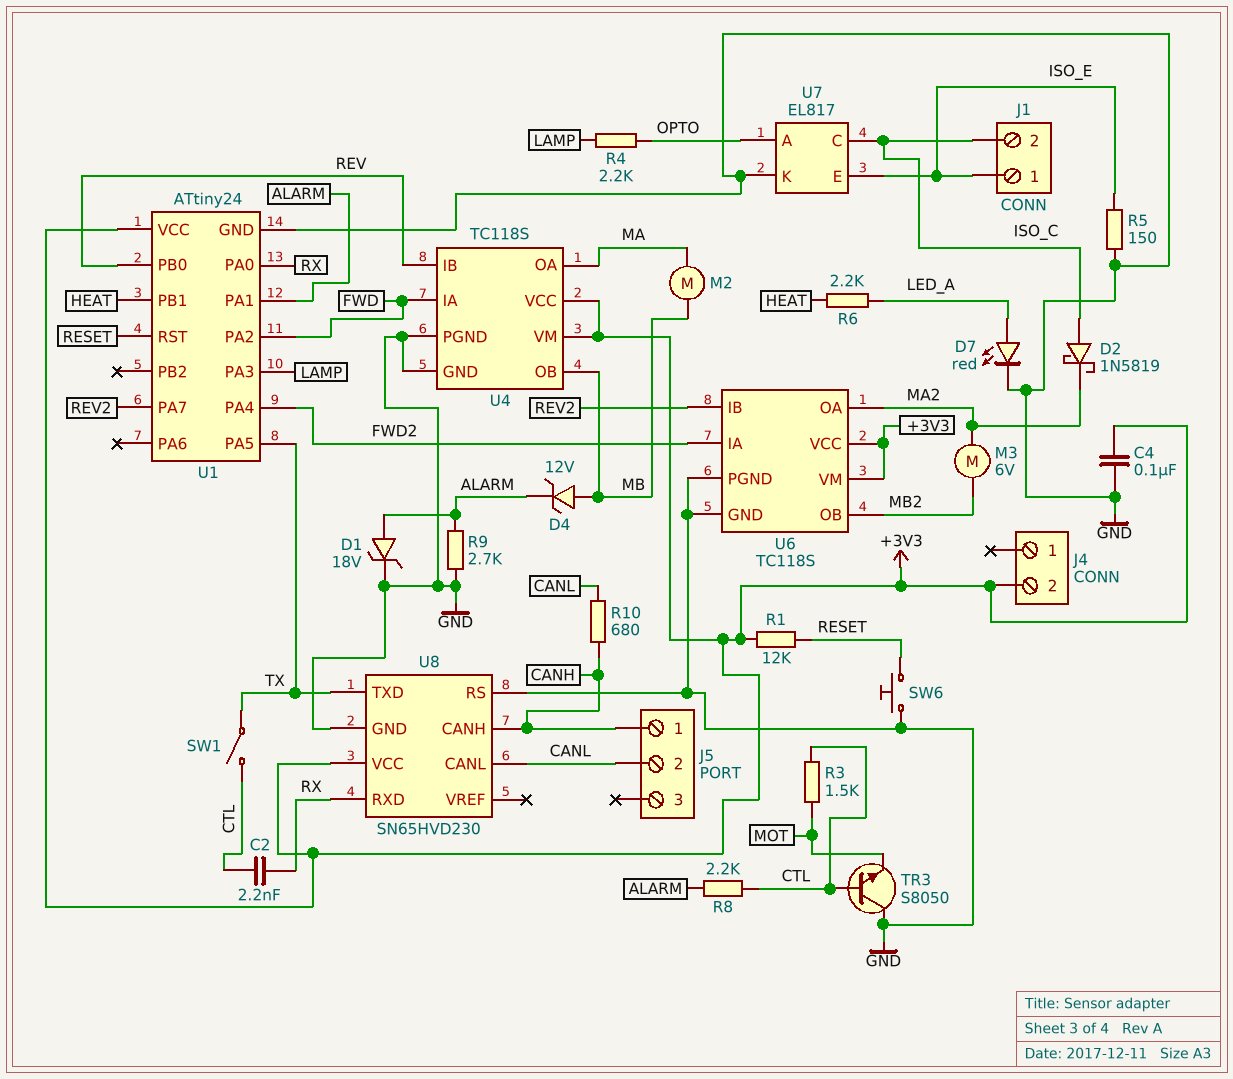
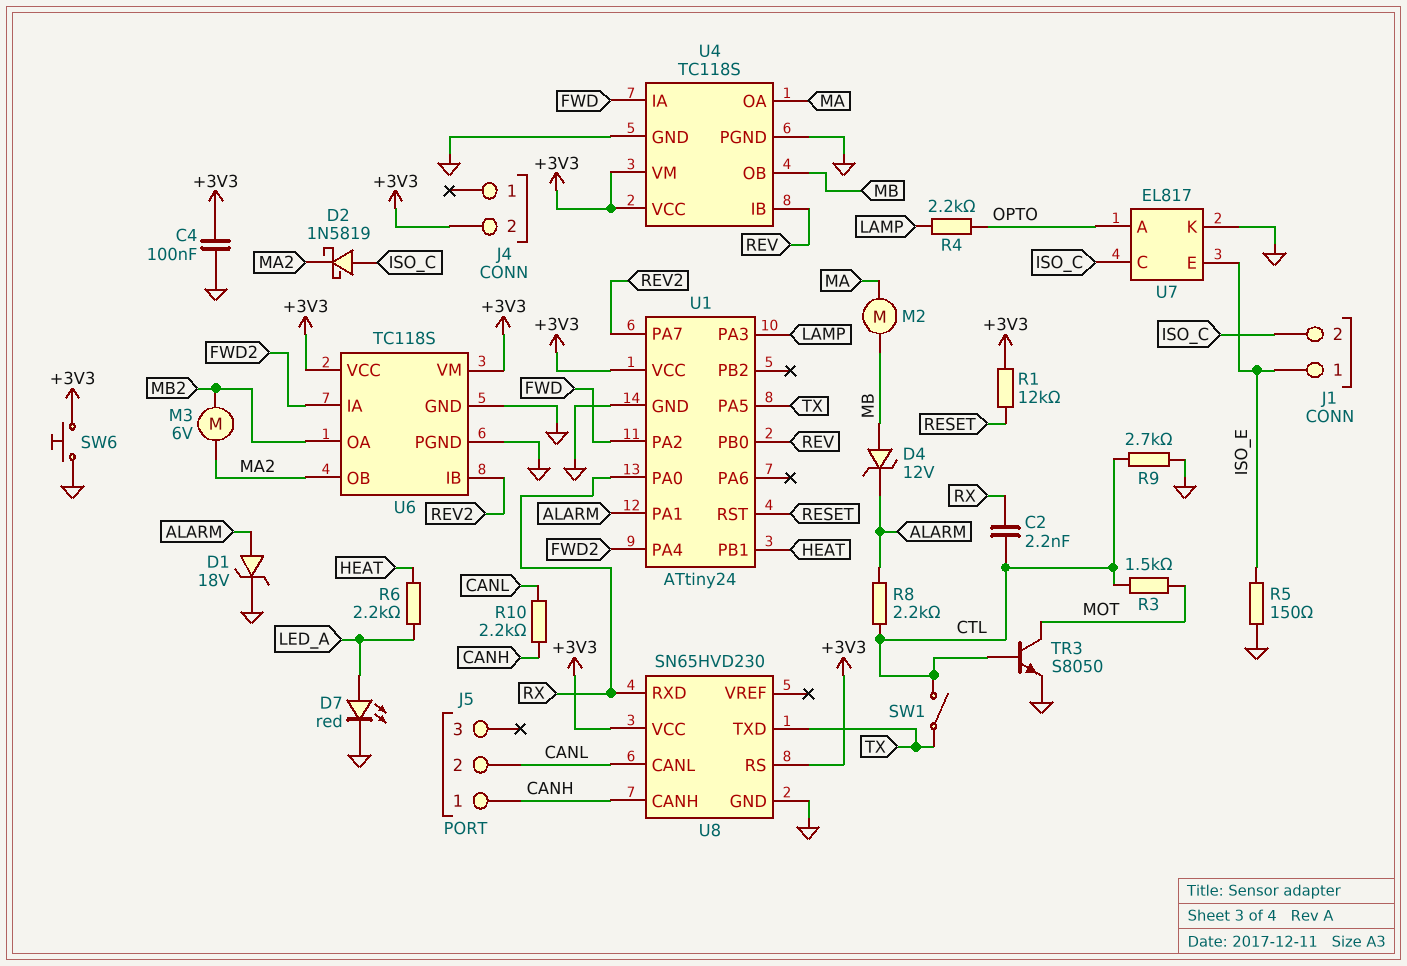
R9: 2.7k (ALARM, GND) -> 2.7k (CTL, GND)
R10: 680 (CANH, CANL) -> 2.2k (CANH, CANL)
SW6: button (GND, RESET) -> button (+3V3, GND)
TR3: NPN S8050 (B CTL, C GND, E MOT) -> NPN S8050 (B CTL, C MOT, E GND)
U6 pin OA: MA2 -> MB2
U6 pin OB: MB2 -> MA2
U8 pin RS: GND -> +3V3

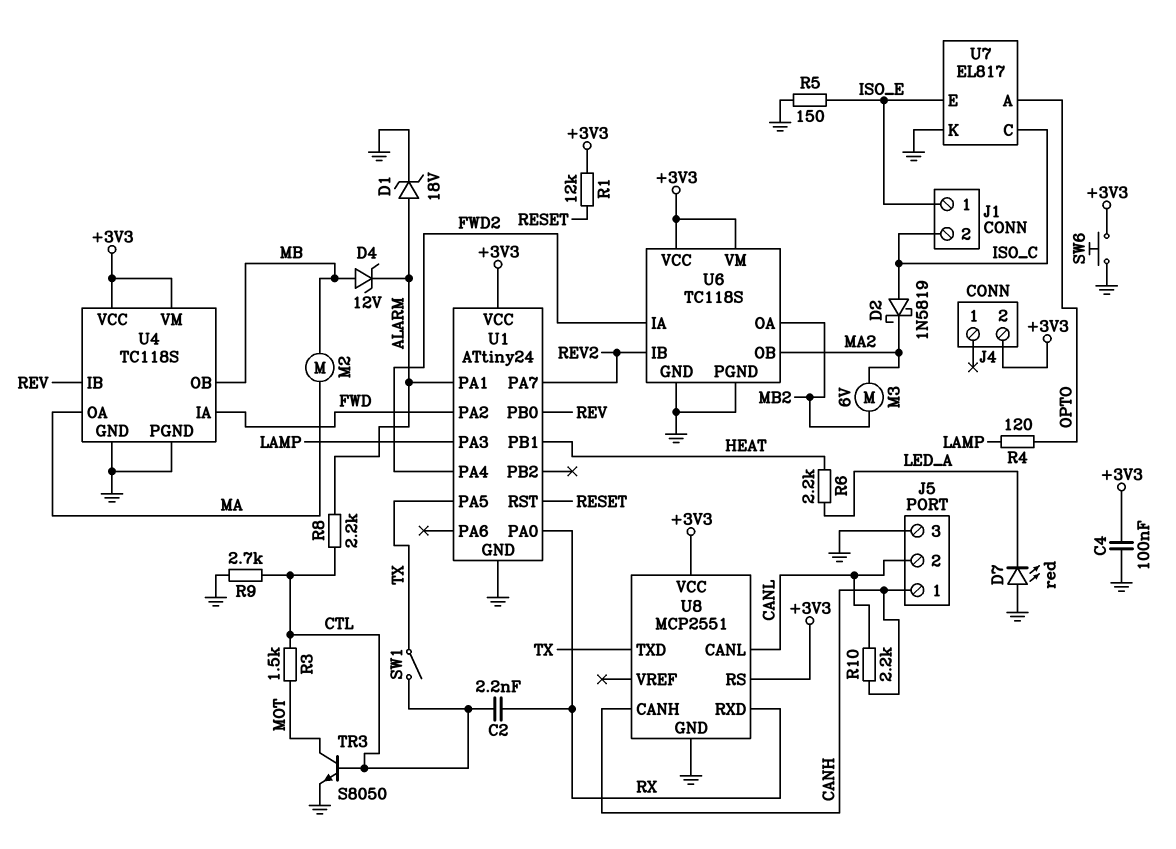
D7: LED red (A LED_A, K GND) -> LED red (A GND, K LED_A)
J5 pin 3: none -> GND
R4: 2.2k (LAMP, OPTO) -> 120 (LAMP, OPTO)
U8: SN65HVD230 -> MCP2551

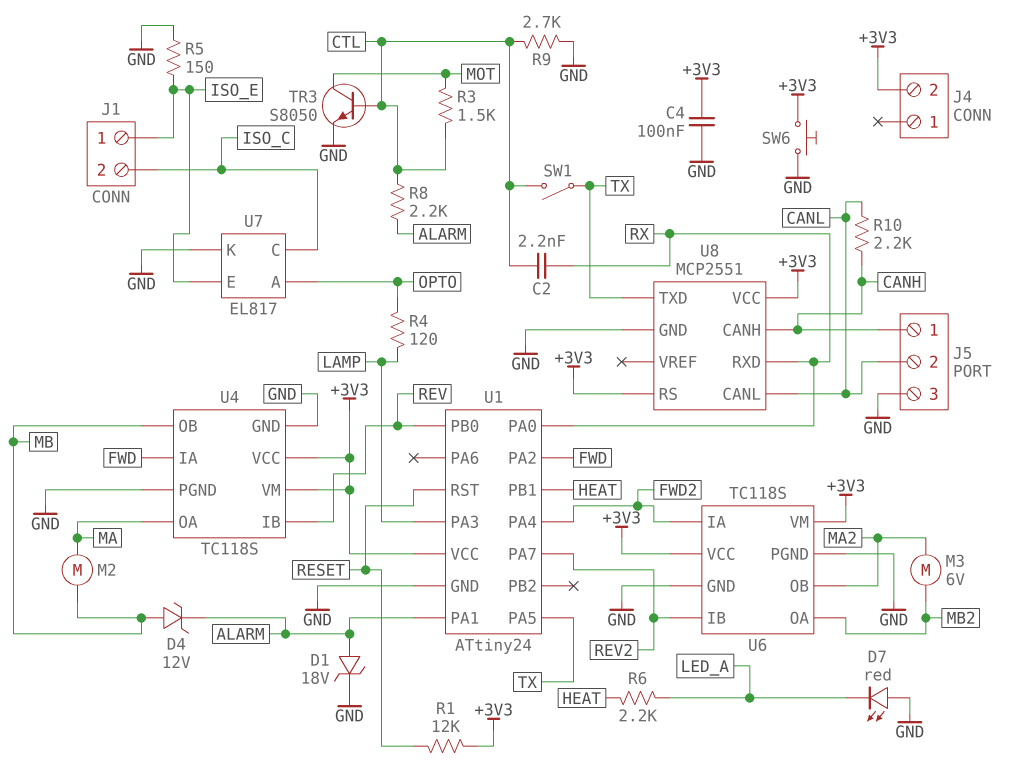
D2: schottky 1N5819 (A ISO_C, K MA2) -> none

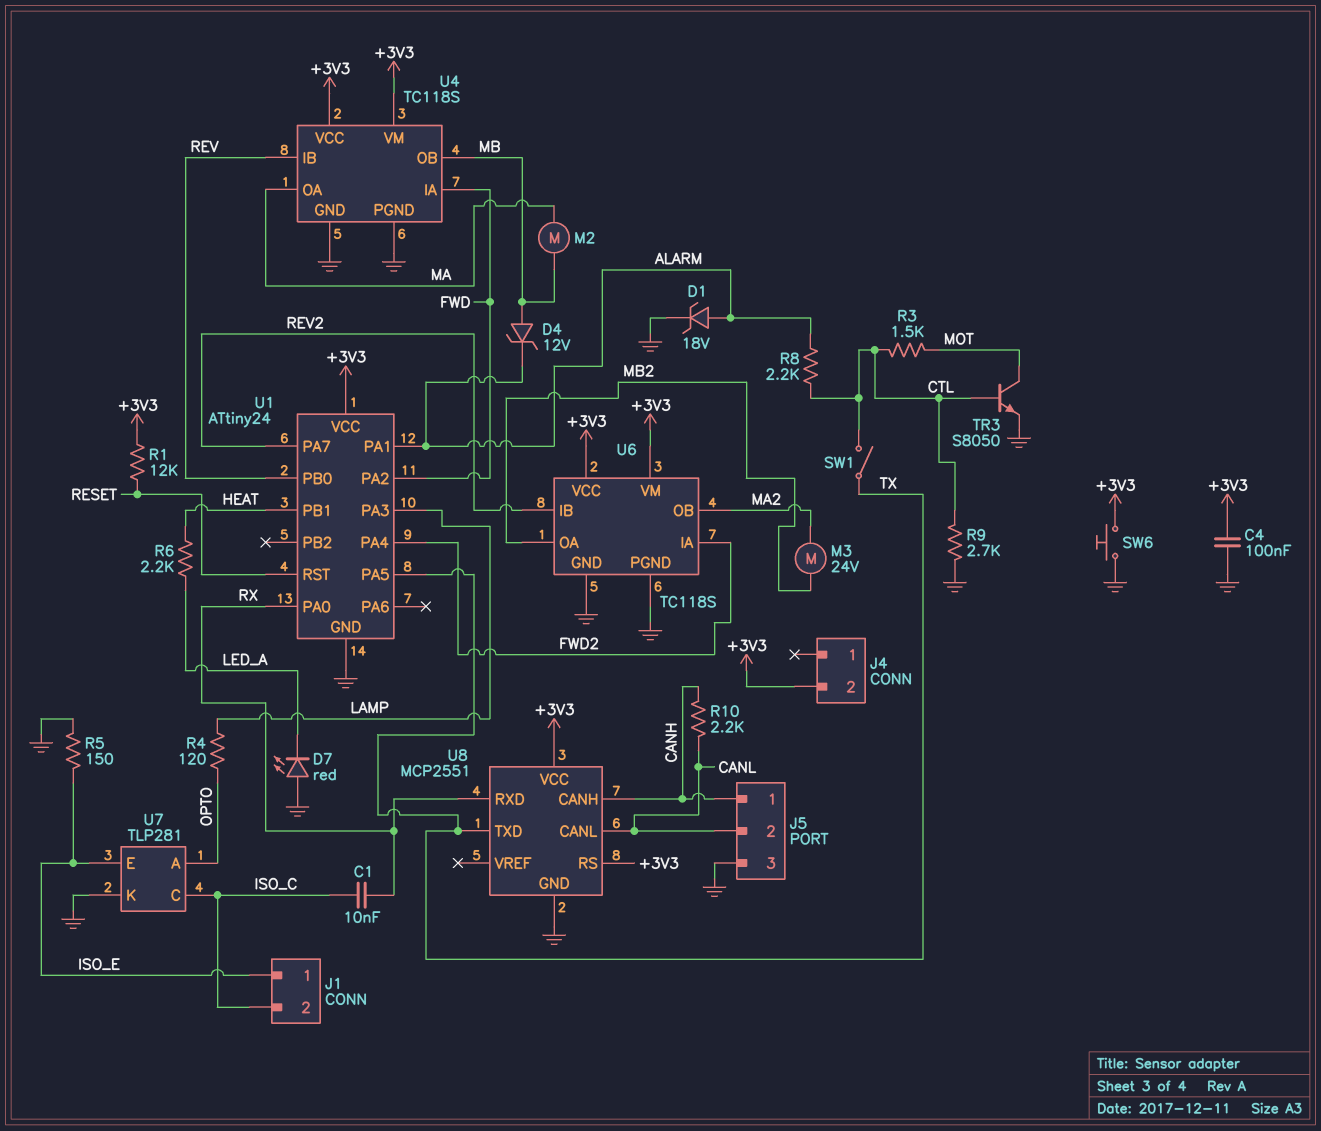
C1: none -> 10nF (ISO_C, RX)
C2: 2.2nF (CTL, RX) -> none
M3: motor 6V (MA2, MB2) -> motor 24V (MA2, MB2)
U7: EL817 -> TLP281

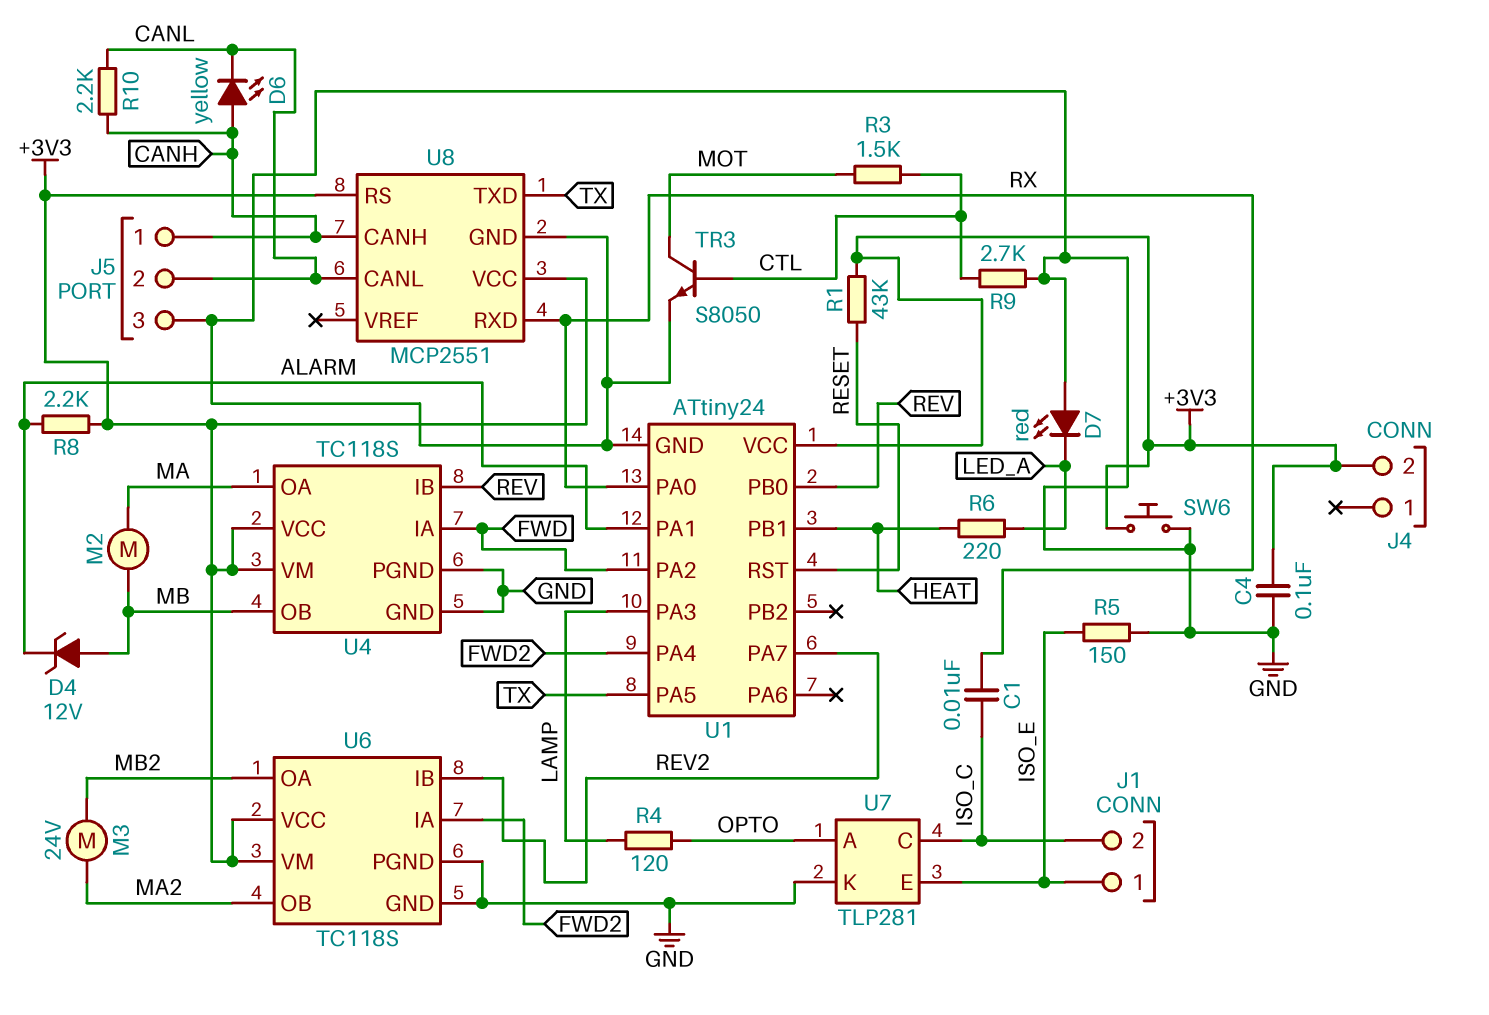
D1: zener 18V (A ALARM, K GND) -> none
D6: none -> LED yellow (A CANH, K CANL)
R1: 12k (+3V3, RESET) -> 43k (+3V3, RESET)
R6: 2.2k (HEAT, LED_A) -> 220 (HEAT, LED_A)
R8: 2.2k (ALARM, CTL) -> 2.2k (+3V3, ALARM)
SW1: switch (CTL, TX) -> none

